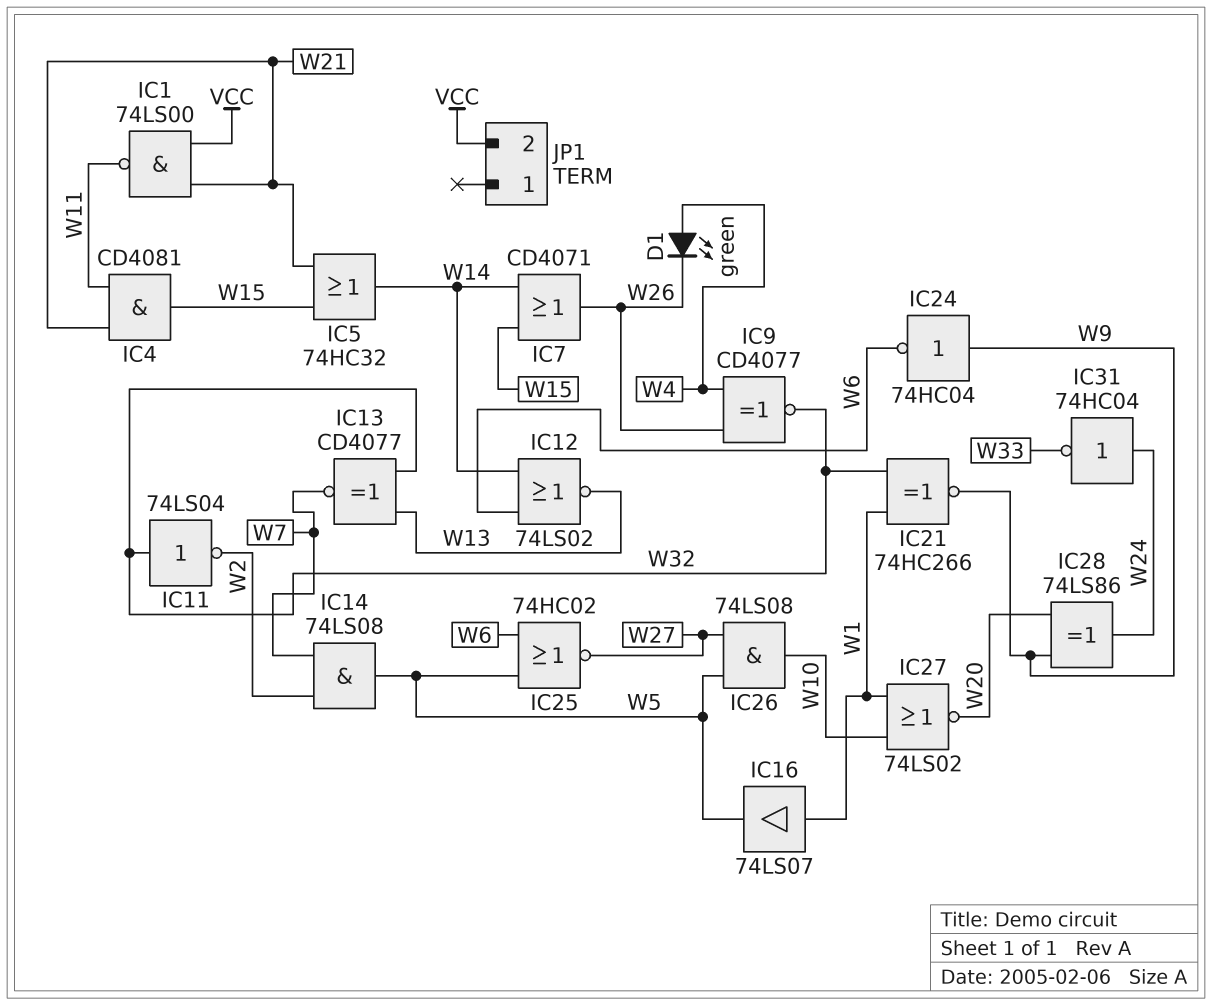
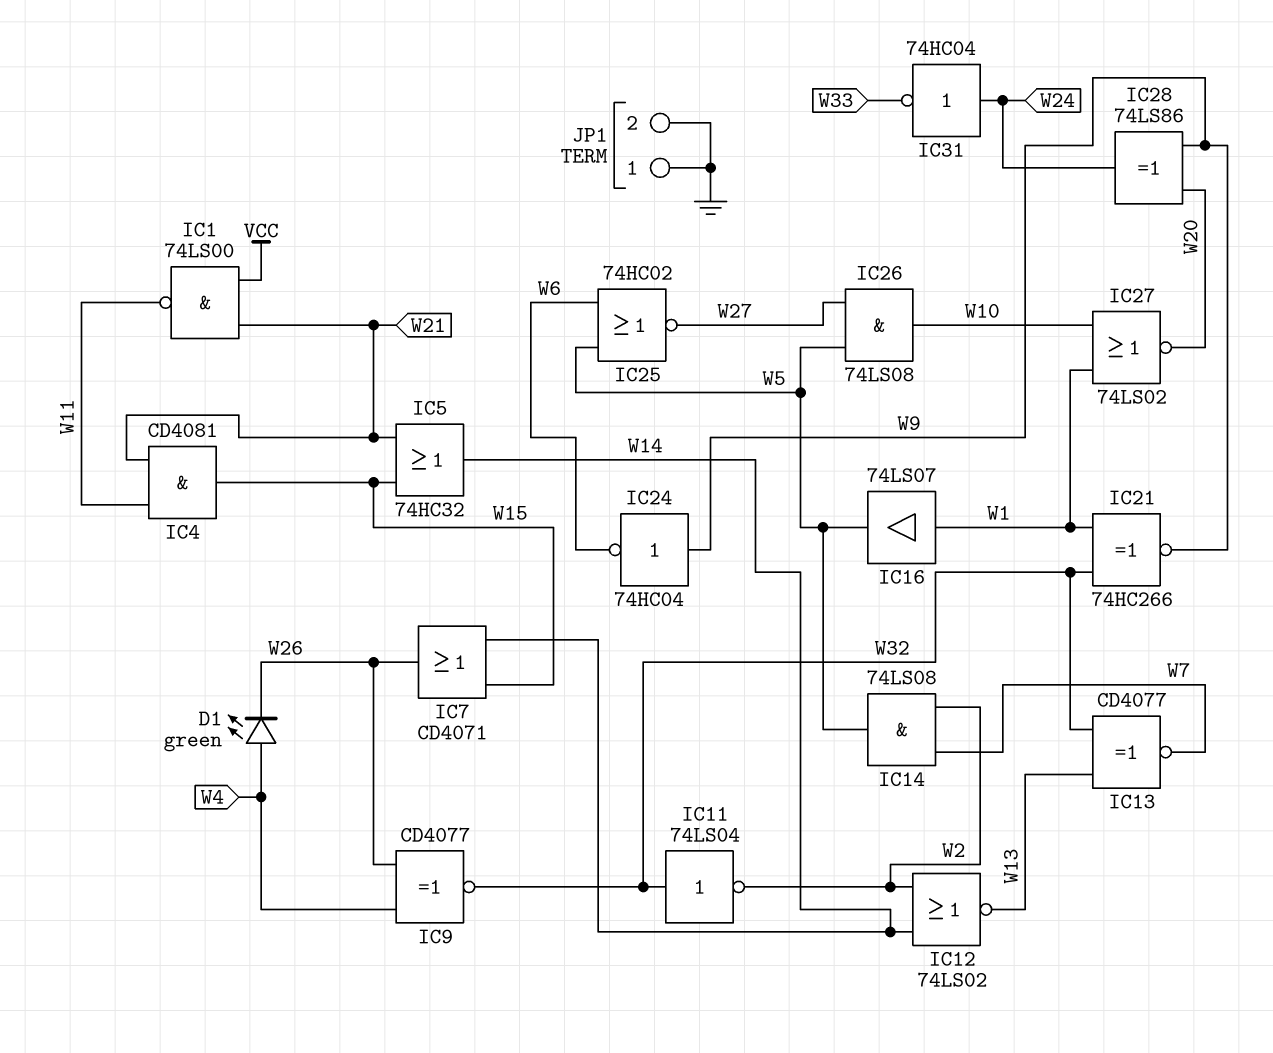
IC12: NOR 74LS02 (in W6, in W14, out W13) -> NOR 74LS02 (in W2, in W14, out W13)
JP1 pin 1: none -> GND
JP1 pin 2: VCC -> GND

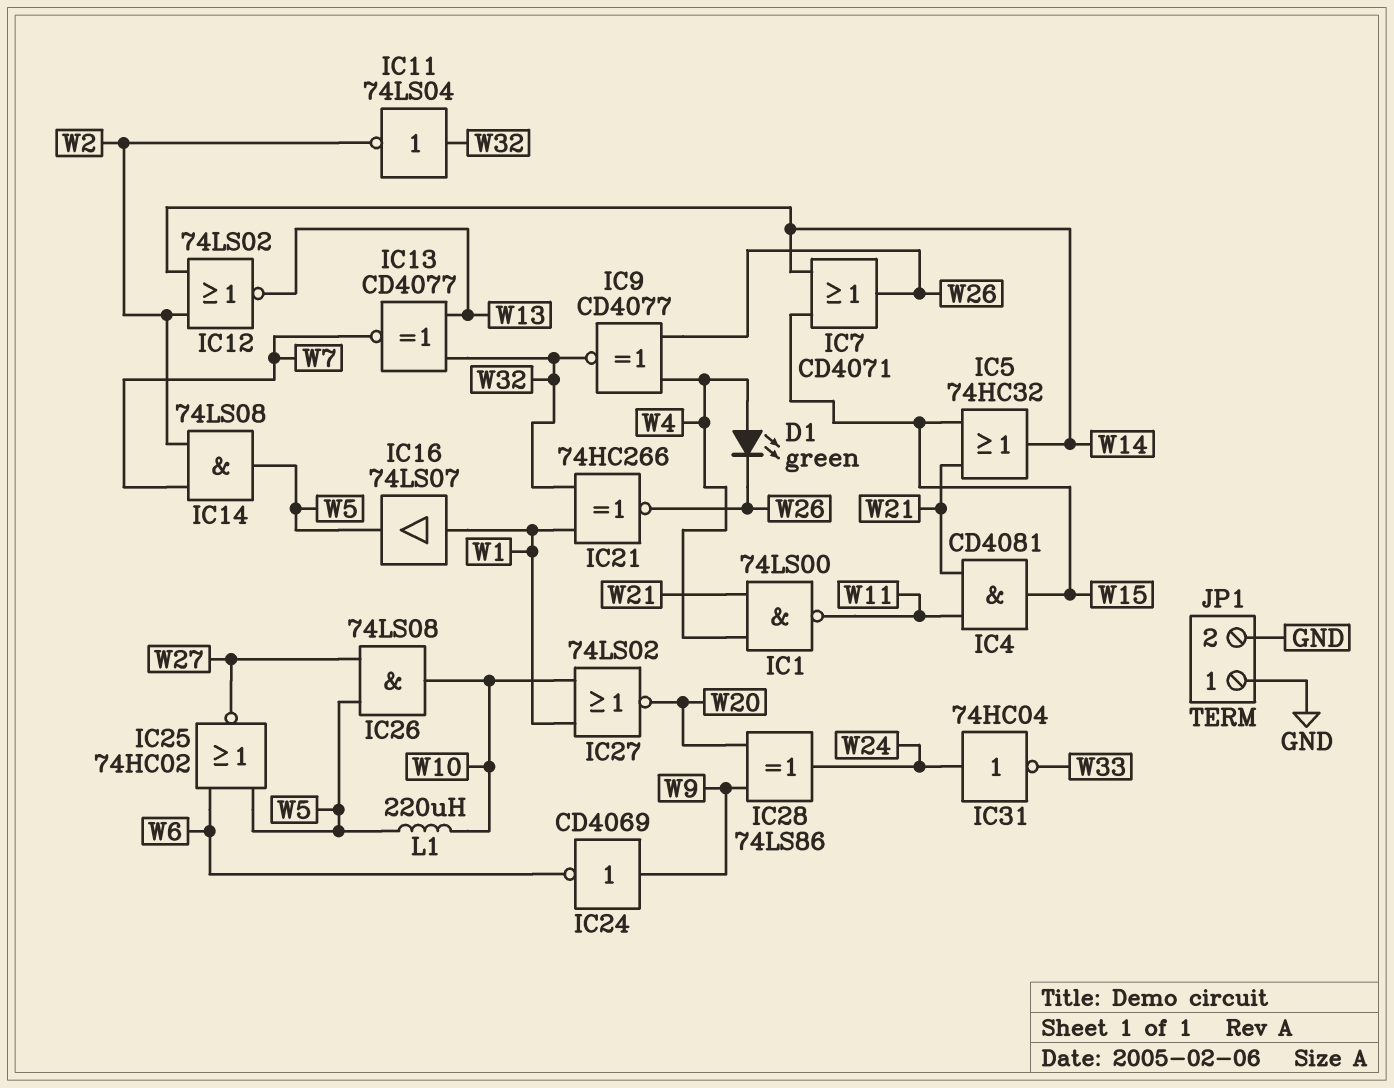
IC1: NAND 74LS00 (in VCC, in W21, out W11) -> NAND 74LS00 (in W4, in W21, out W11)
IC21: XNOR 74HC266 (in W1, in W32, out W9) -> XNOR 74HC266 (in W1, in W32, out W26)
IC24: NOT 74HC04 (in W9, out W6) -> NOT CD4069 (in W9, out W6)
L1: none -> 220uH (W5, W10)

